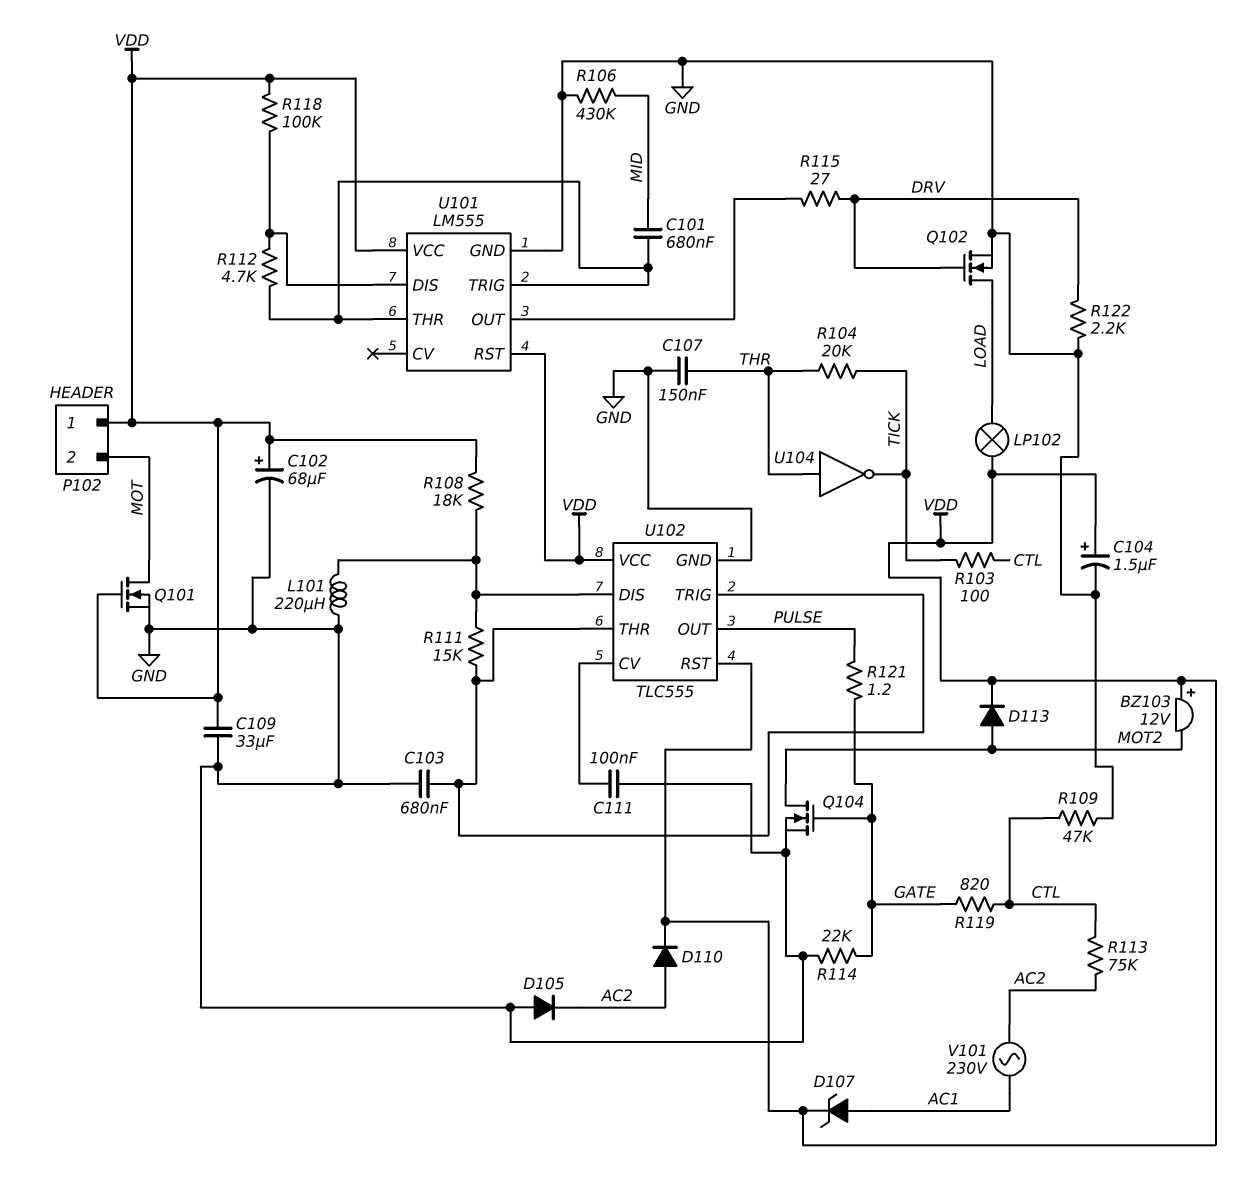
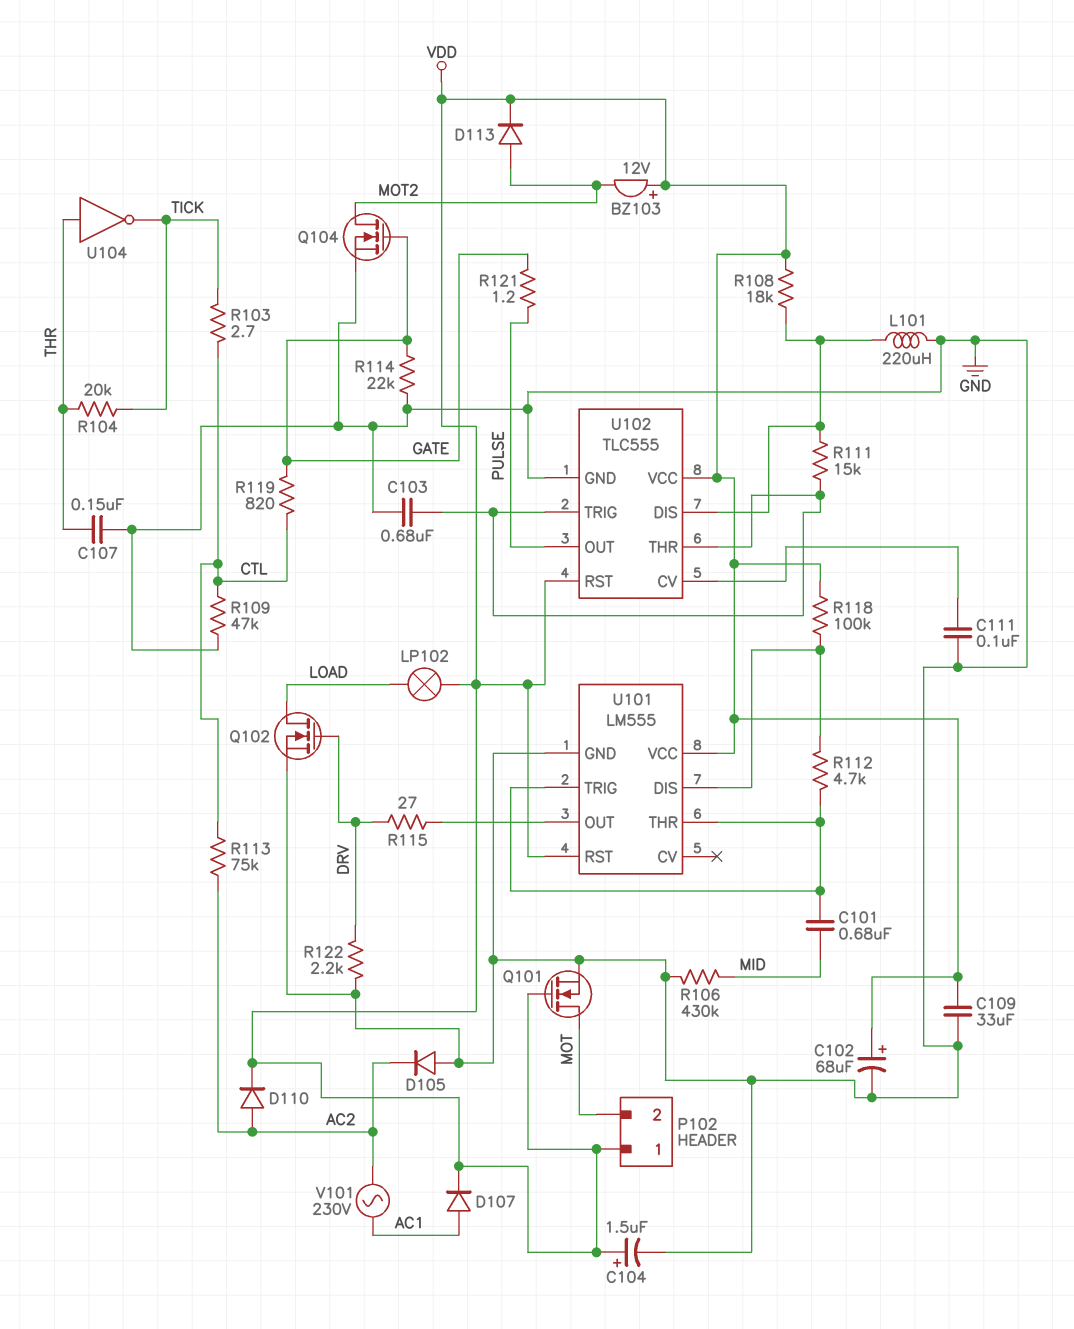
D107: zener (A AC1, K VDD) -> diode (A AC1, K VDD)
R103: 100 (CTL, TICK) -> 2.7 (CTL, TICK)

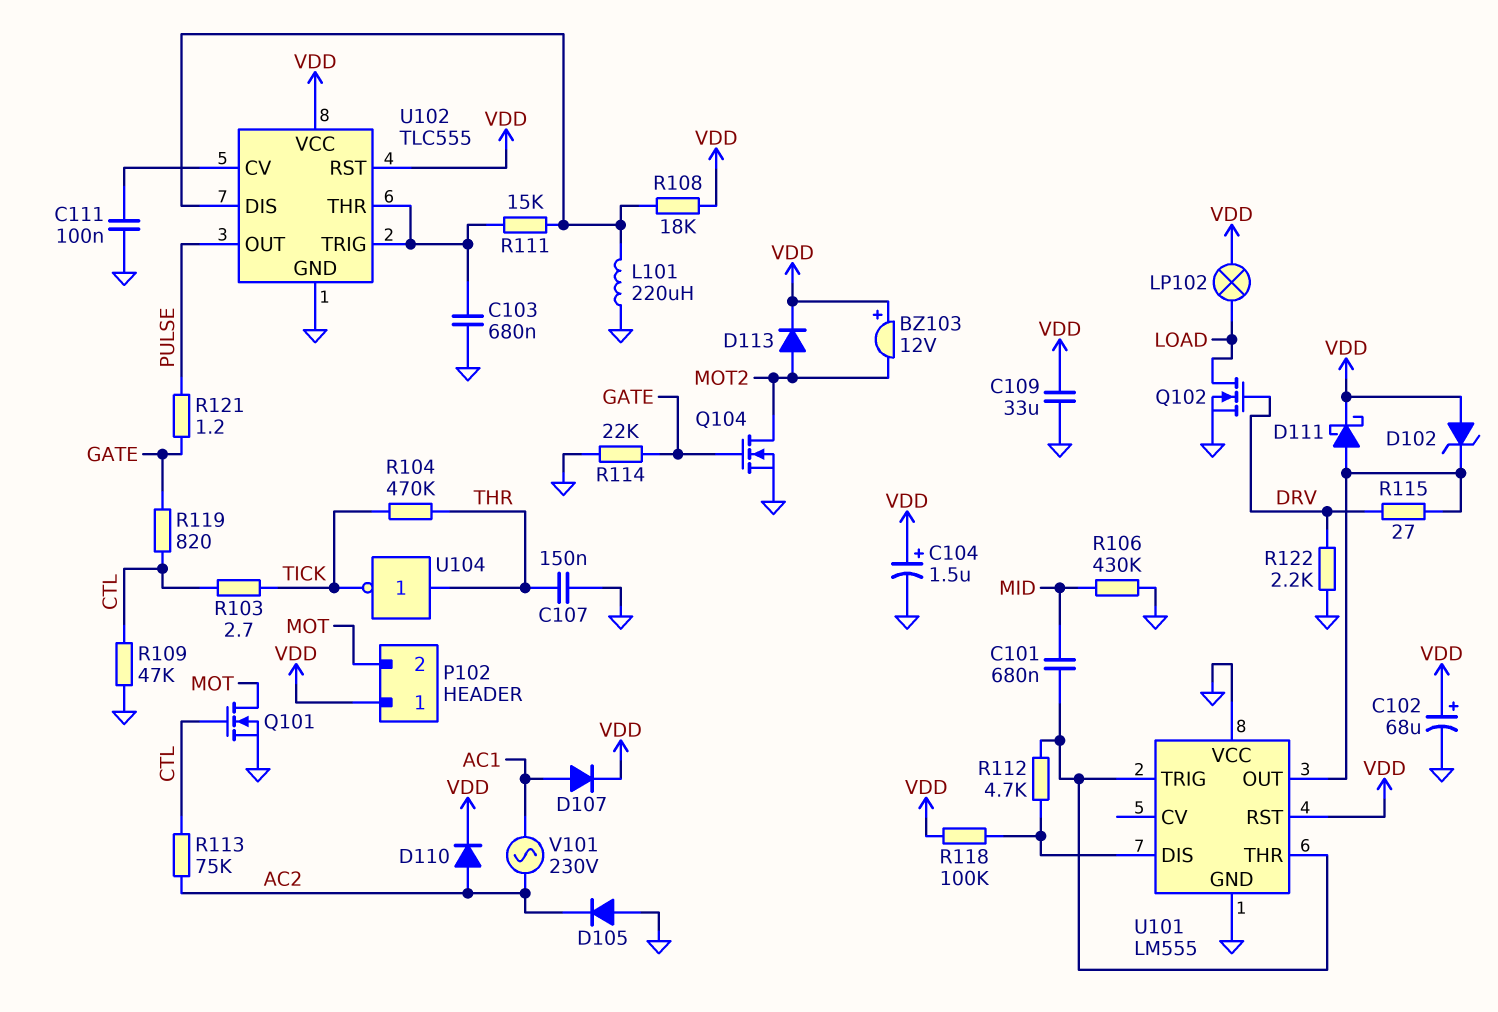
D102: none -> zener (A VDD, K U101/OUT)
D111: none -> schottky (A U101/OUT, K VDD)
Q101: NMOS (G VDD, D MOT, S GND) -> NMOS (G CTL, D MOT, S GND)
R104: 20k (THR, TICK) -> 470k (THR, TICK)
U101 pin VCC: VDD -> GND

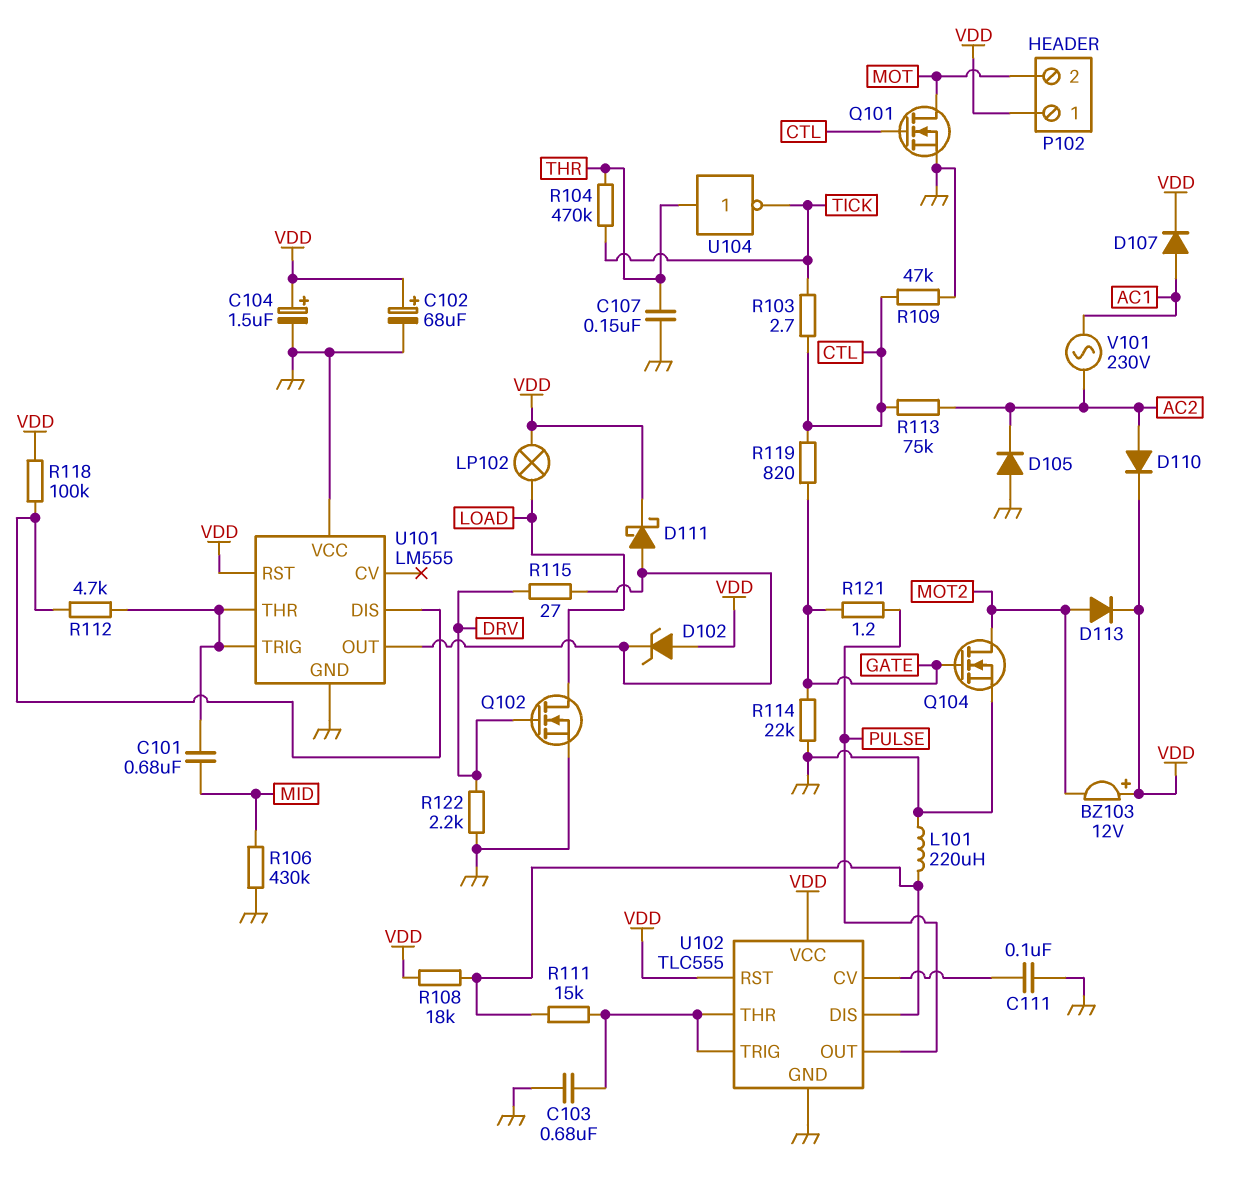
C109: 33uF (GND, VDD) -> none

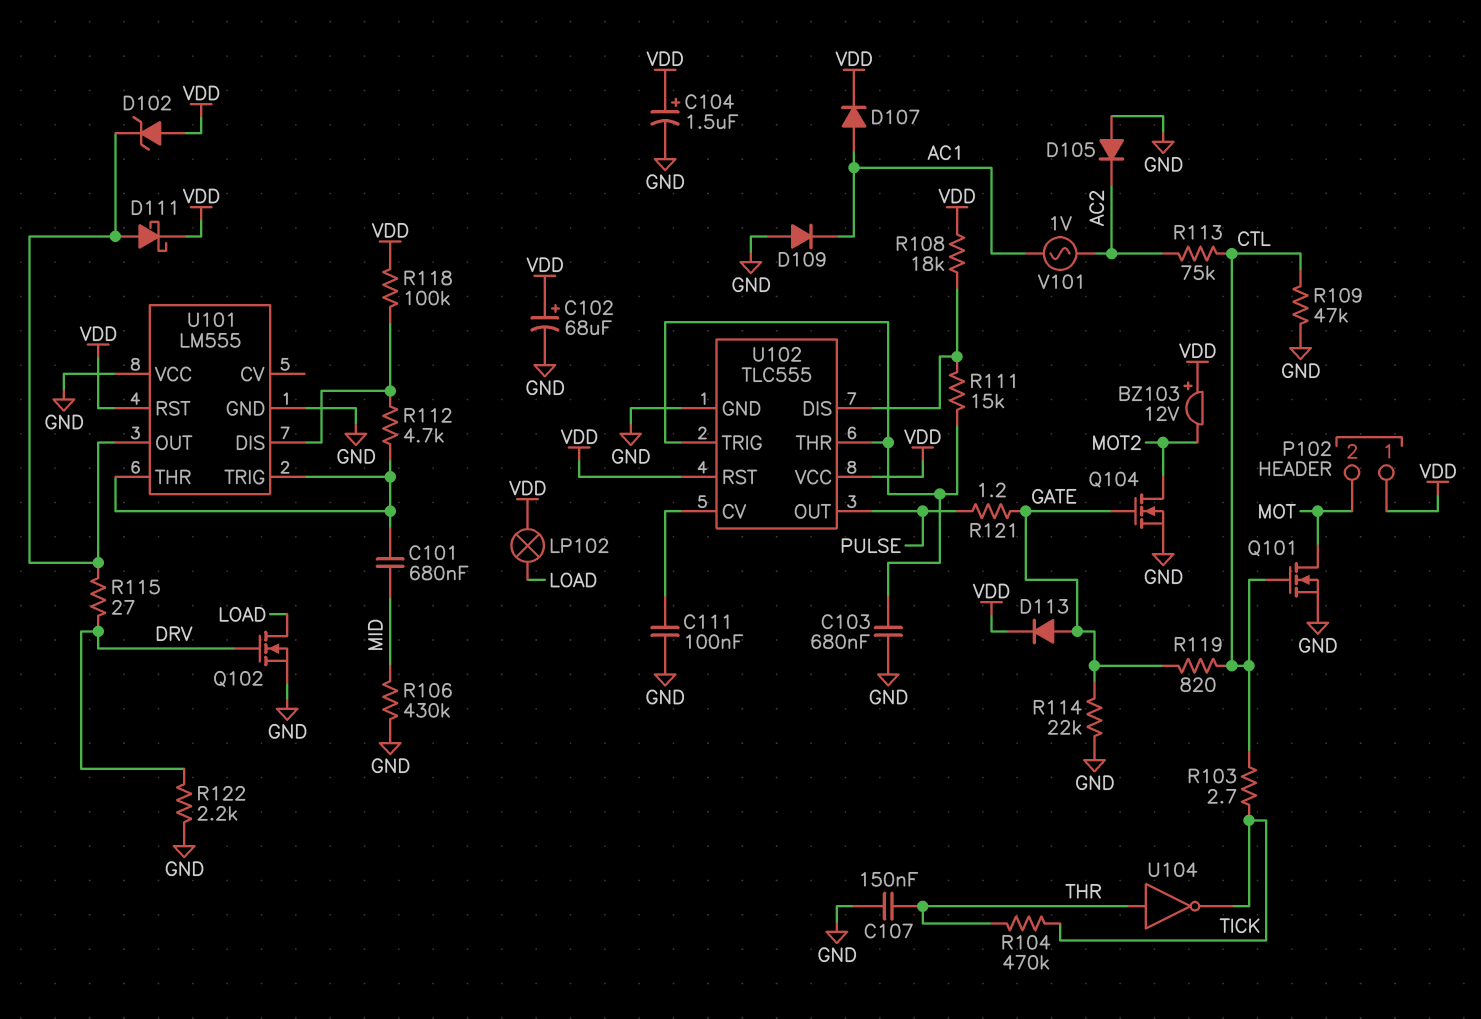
D109: none -> diode (A GND, K AC1)
D110: diode (A AC2, K VDD) -> none
D113: diode (A MOT2, K VDD) -> diode (A GATE, K VDD)
L101: 220uH (GND, U102/DIS) -> none
V101: AC 230V (AC1, AC2) -> AC 1V (AC1, AC2)

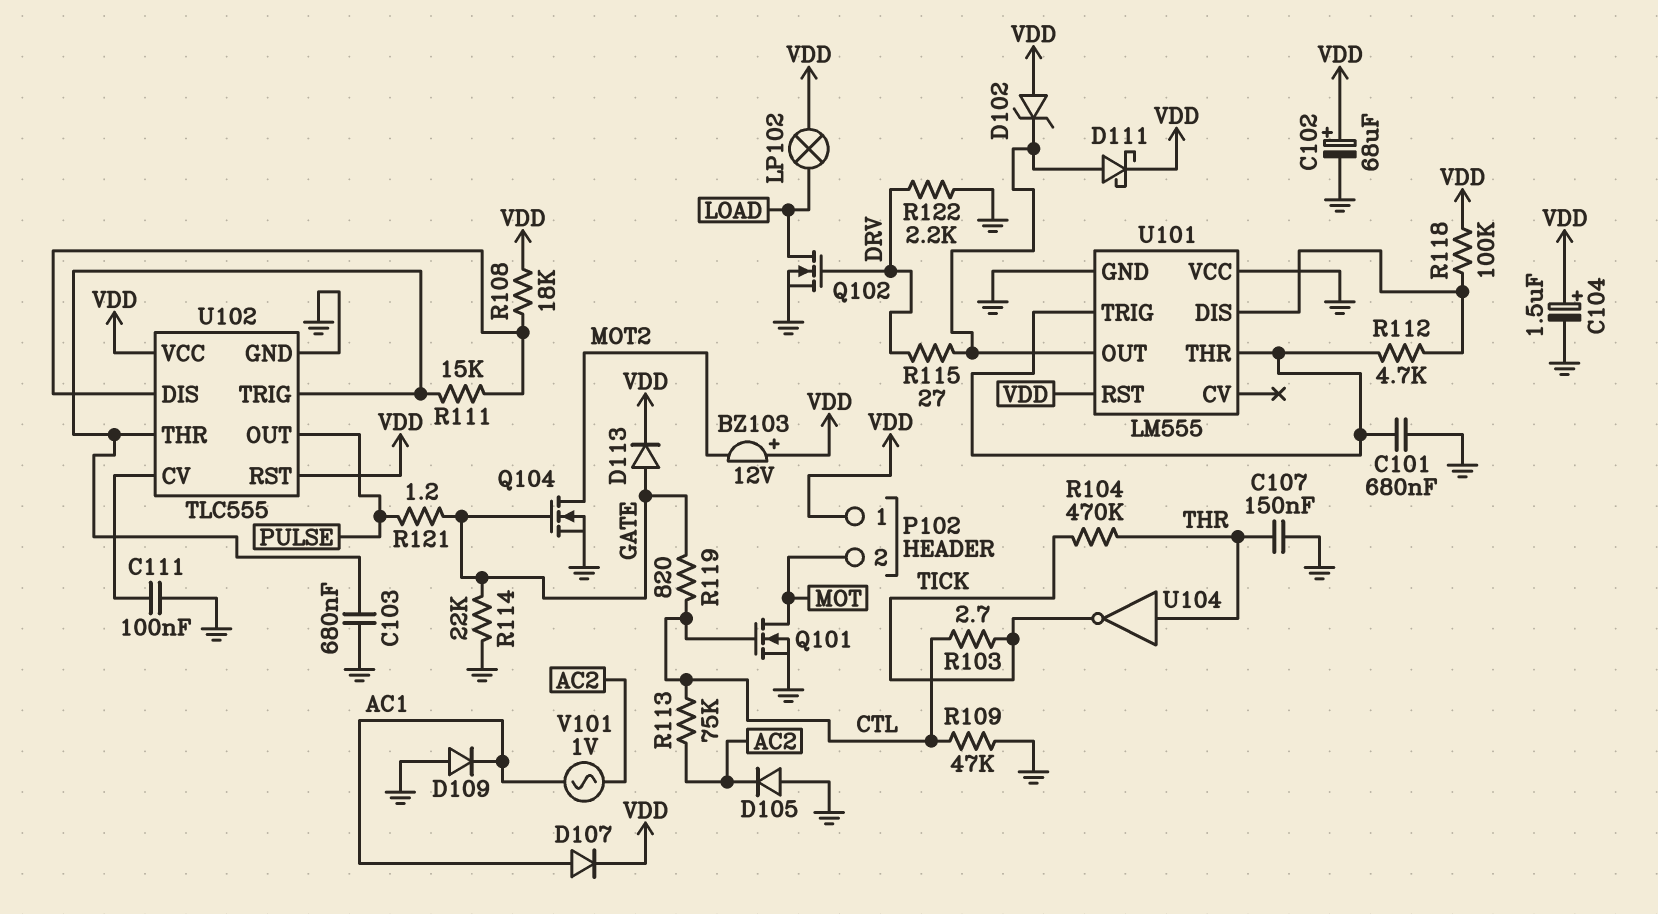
C101: 680nF (MID, U101/THR) -> 680nF (GND, U101/THR)
R106: 430k (GND, MID) -> none

